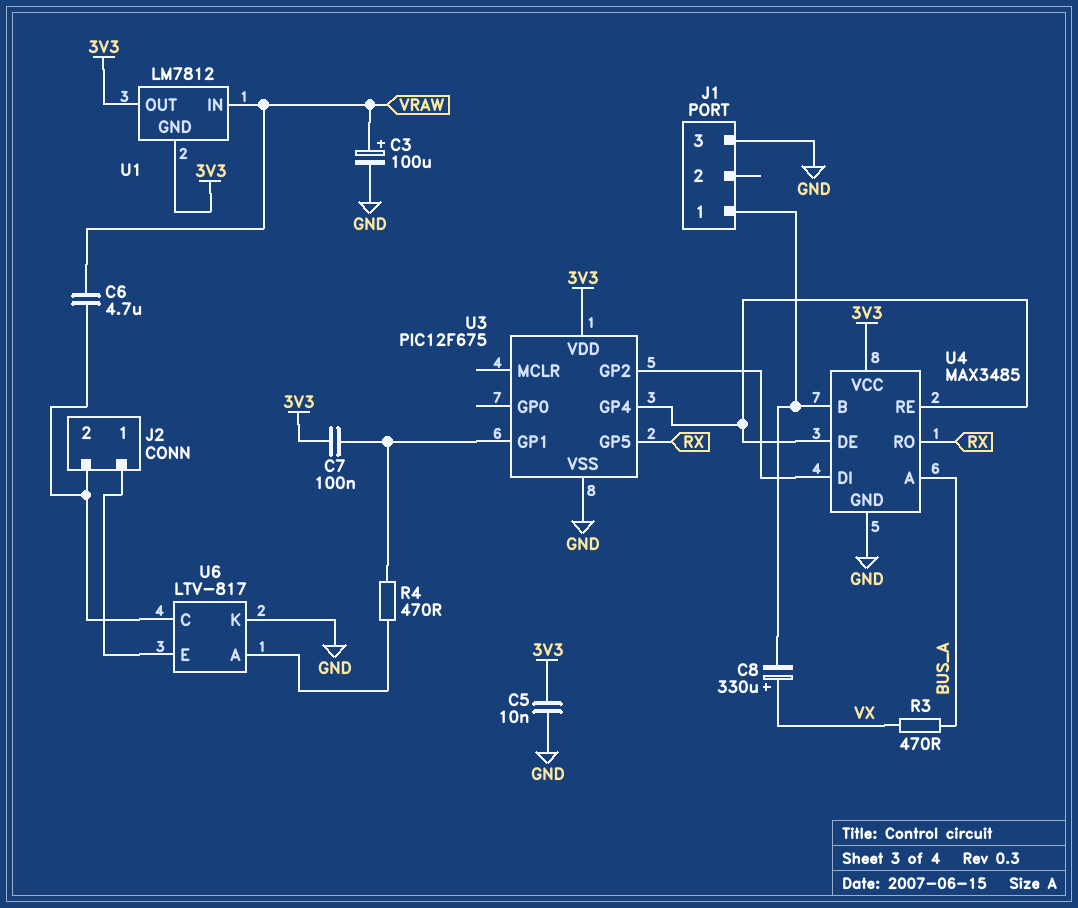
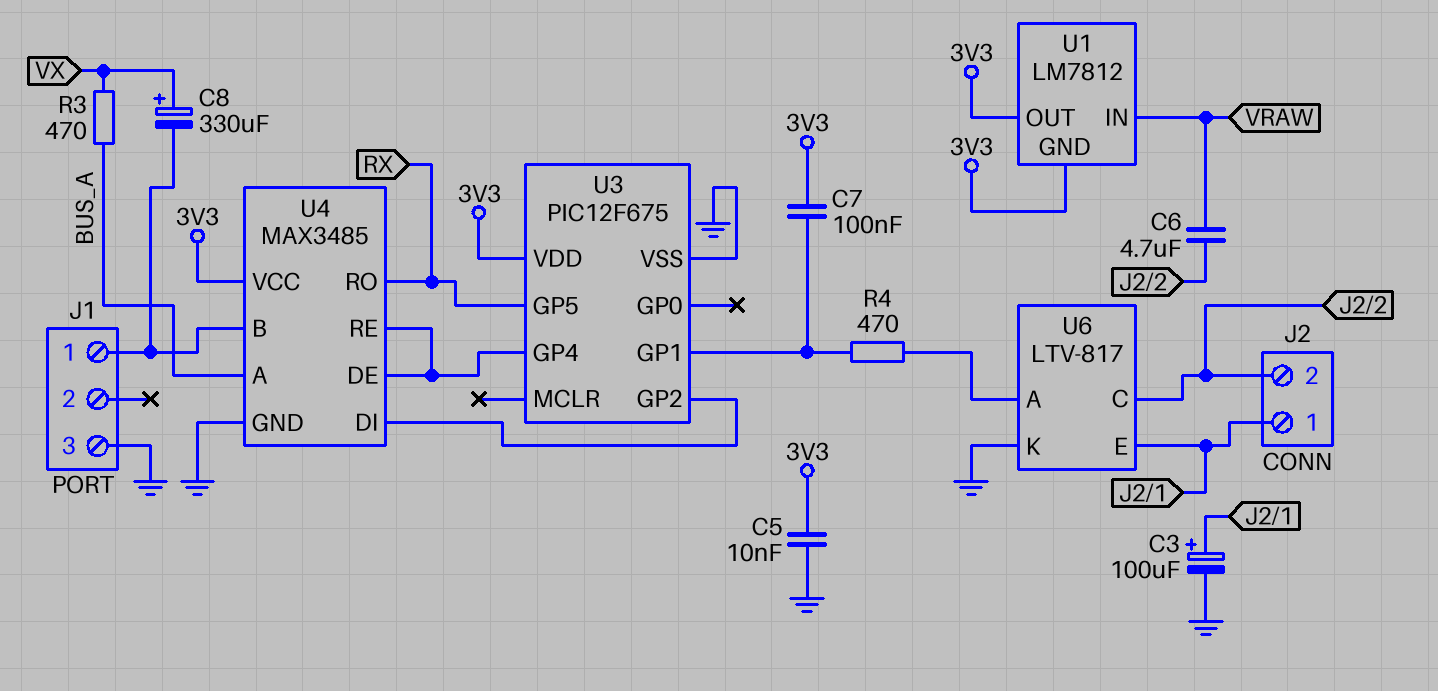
C3: 100uF (plus VRAW, minus GND) -> 100uF (plus J2/1, minus GND)

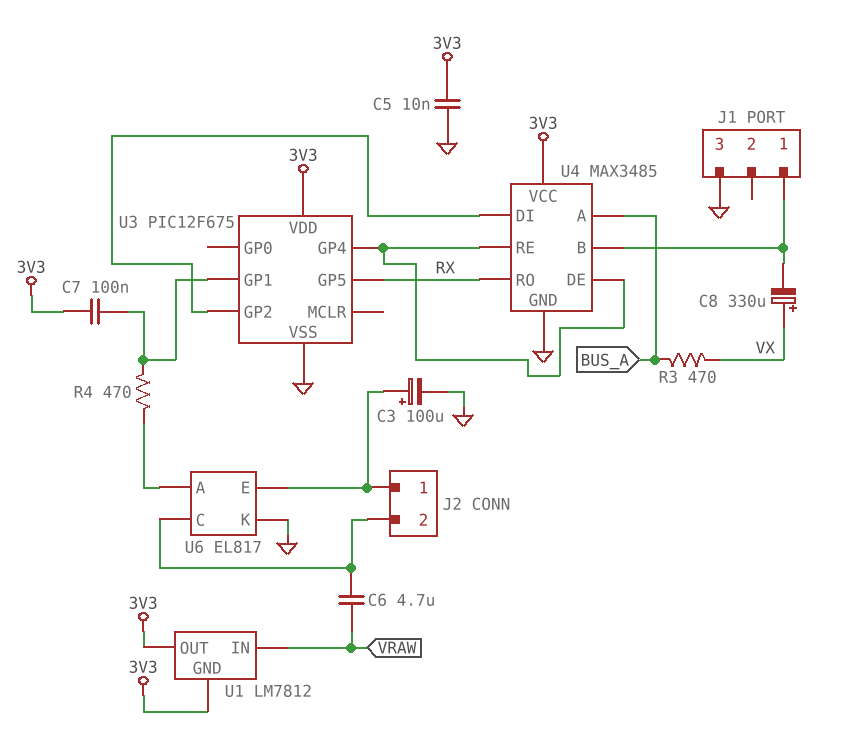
U6: LTV-817 -> EL817

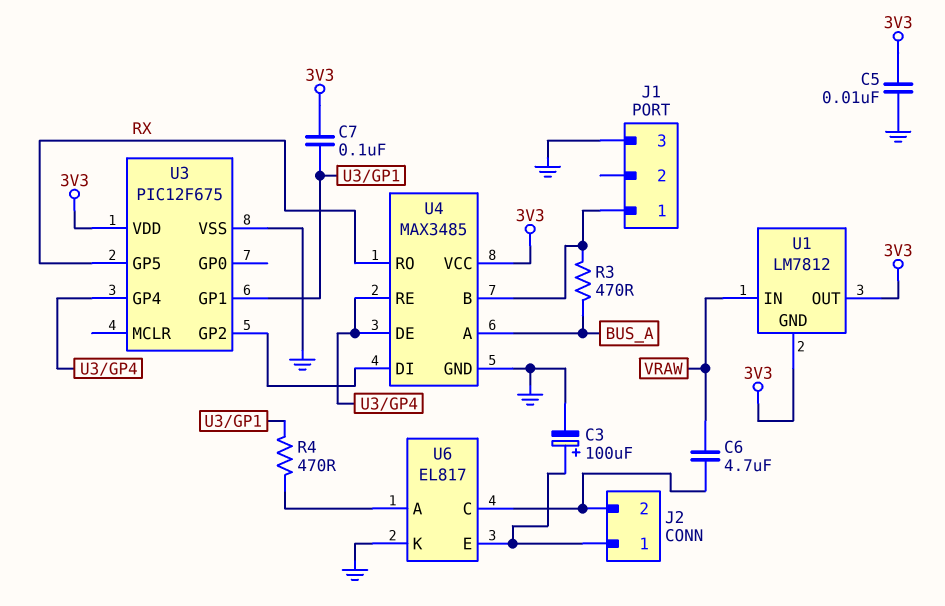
C8: 330uF (plus VX, minus J1/1) -> none
R3: 470 (BUS_A, VX) -> 470 (BUS_A, J1/1)

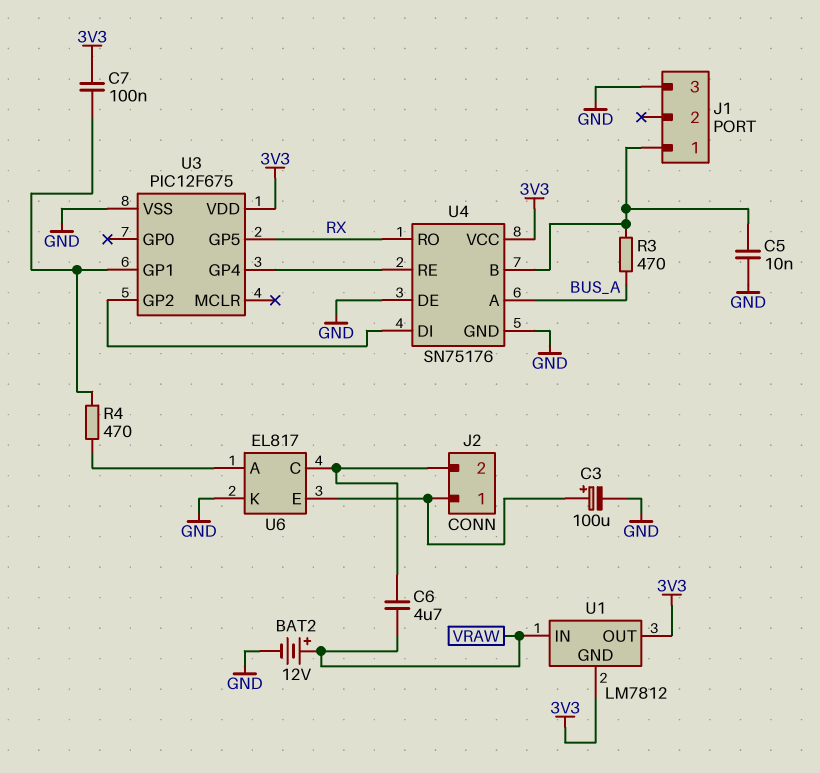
BAT2: none -> 12V (plus VRAW, minus GND)
C5: 10nF (3V3, GND) -> 10nF (GND, J1/1)
U4: MAX3485 -> SN75176
U4 pin DE: U3/GP4 -> GND

